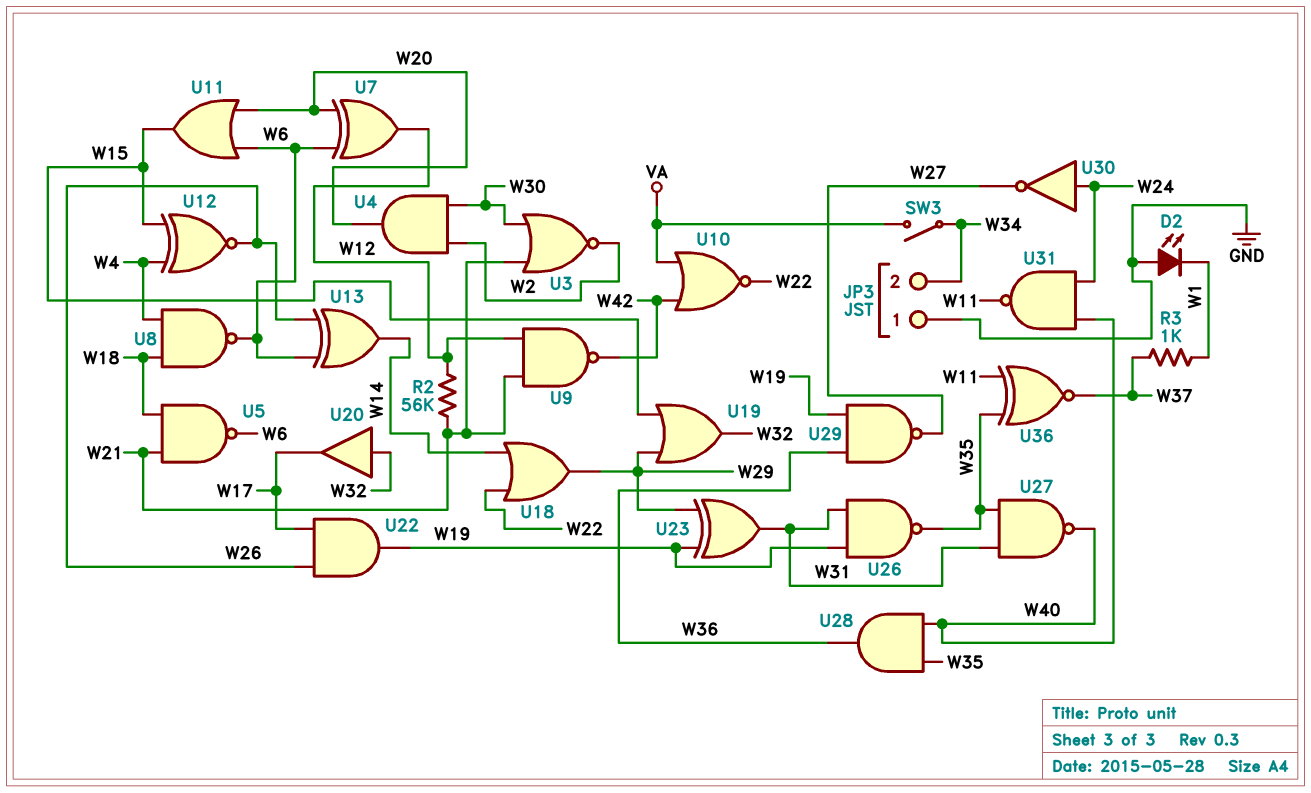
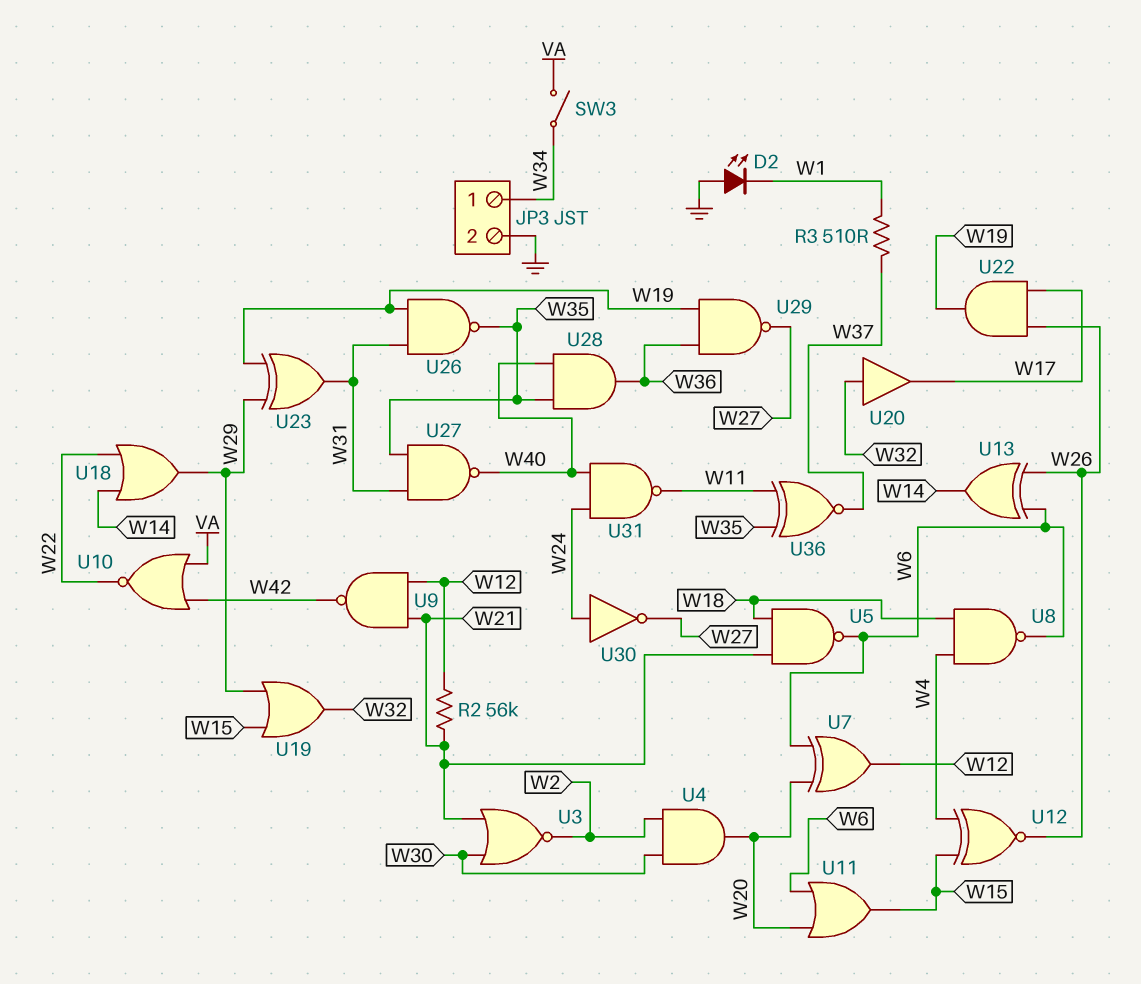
JP3 pin 1: GND -> W34
JP3 pin 2: W34 -> GND
R3: 1k (W1, W37) -> 510 (W1, W37)

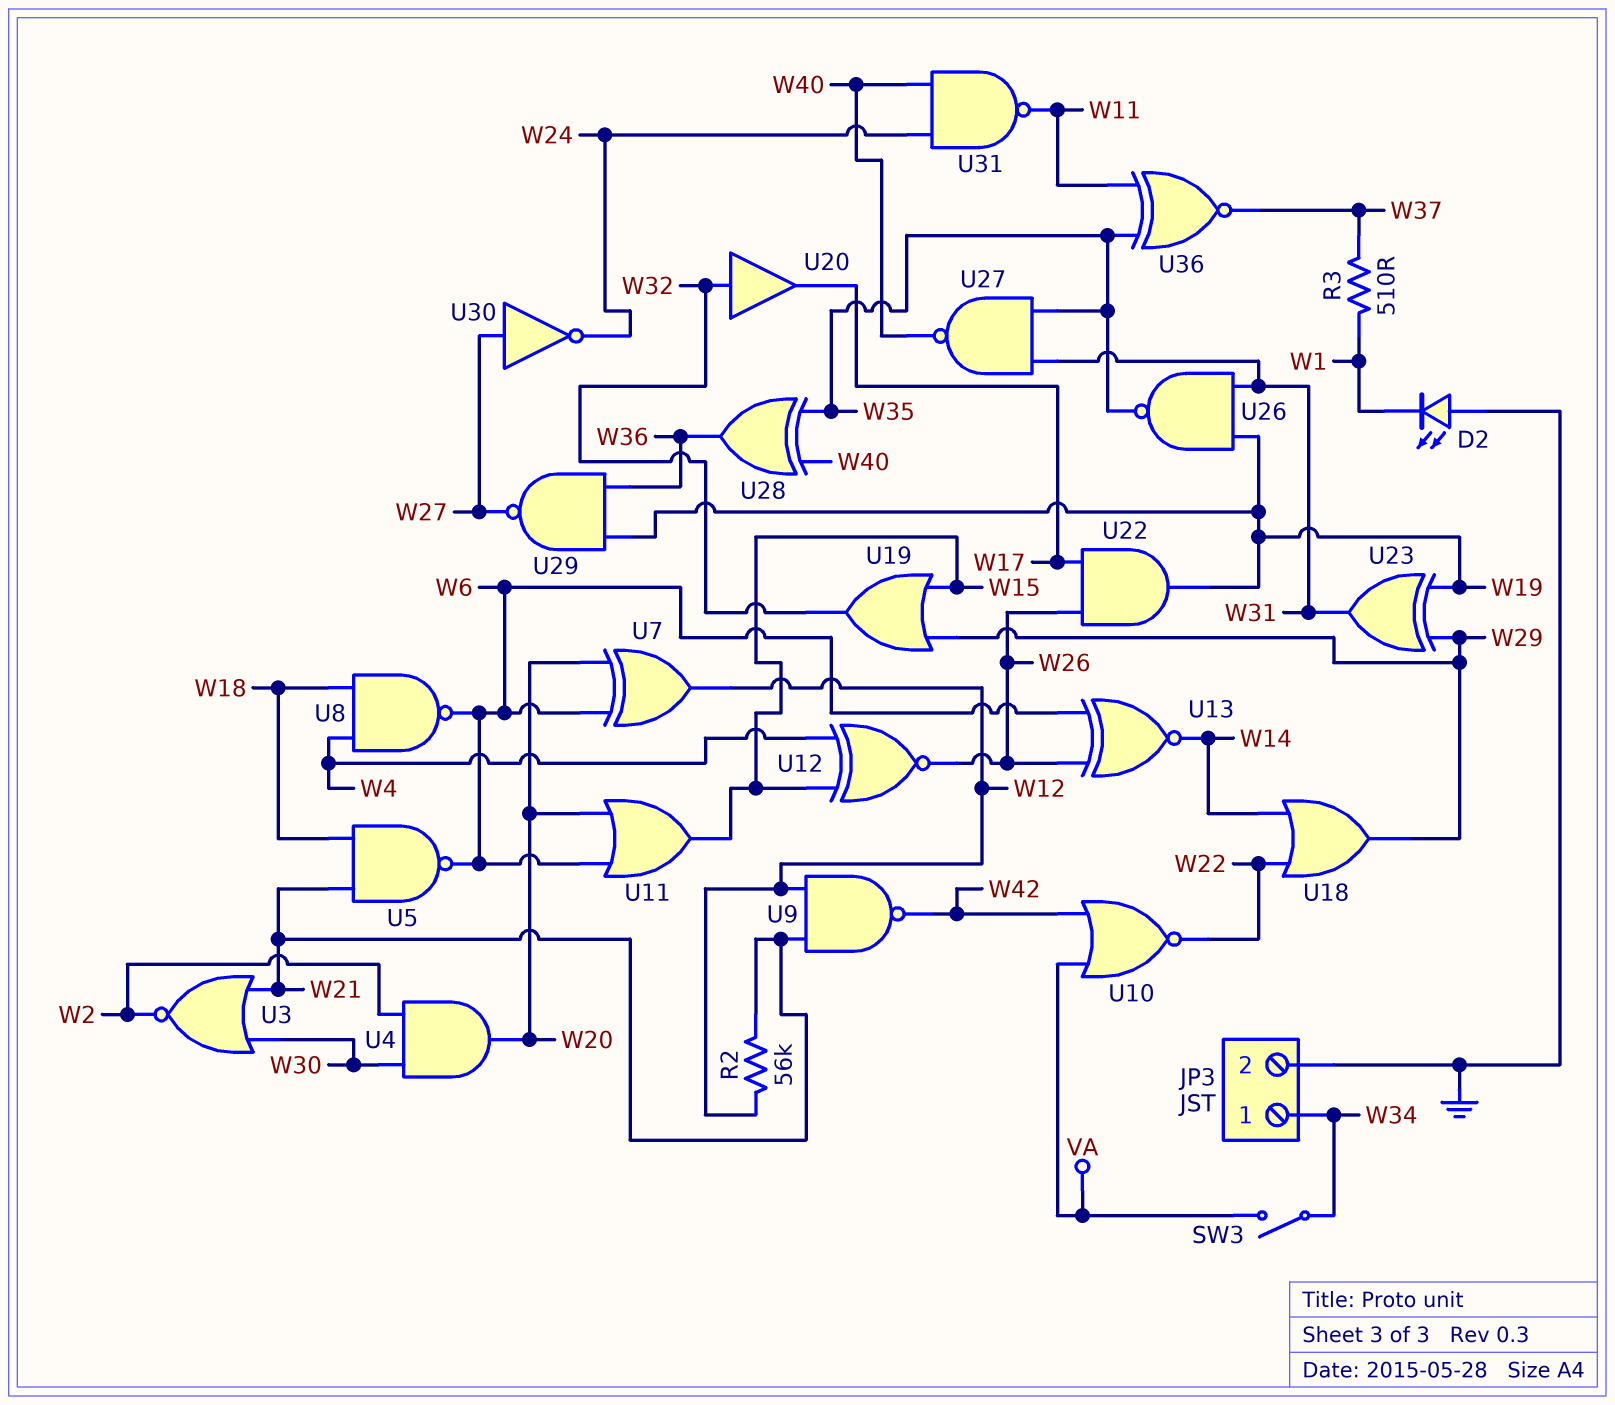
U13: XOR (in W6, in W26, out W14) -> XNOR (in W6, in W26, out W14)
U28: AND (in W35, in W40, out W36) -> XOR (in W35, in W40, out W36)
U30: NOT (in W24, out W27) -> NOT (in W27, out W24)

